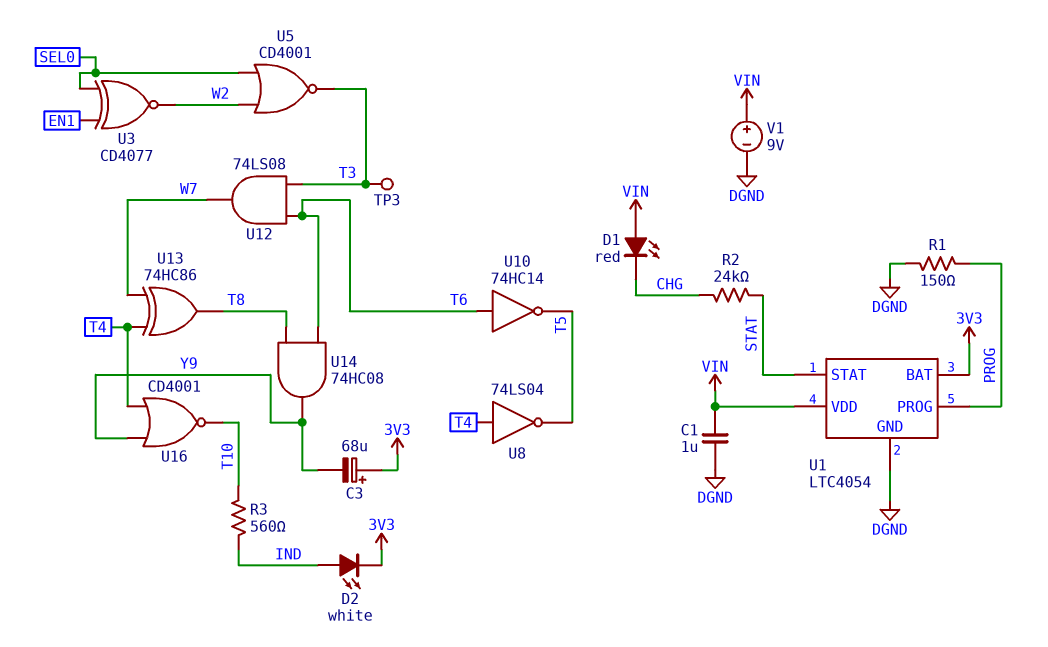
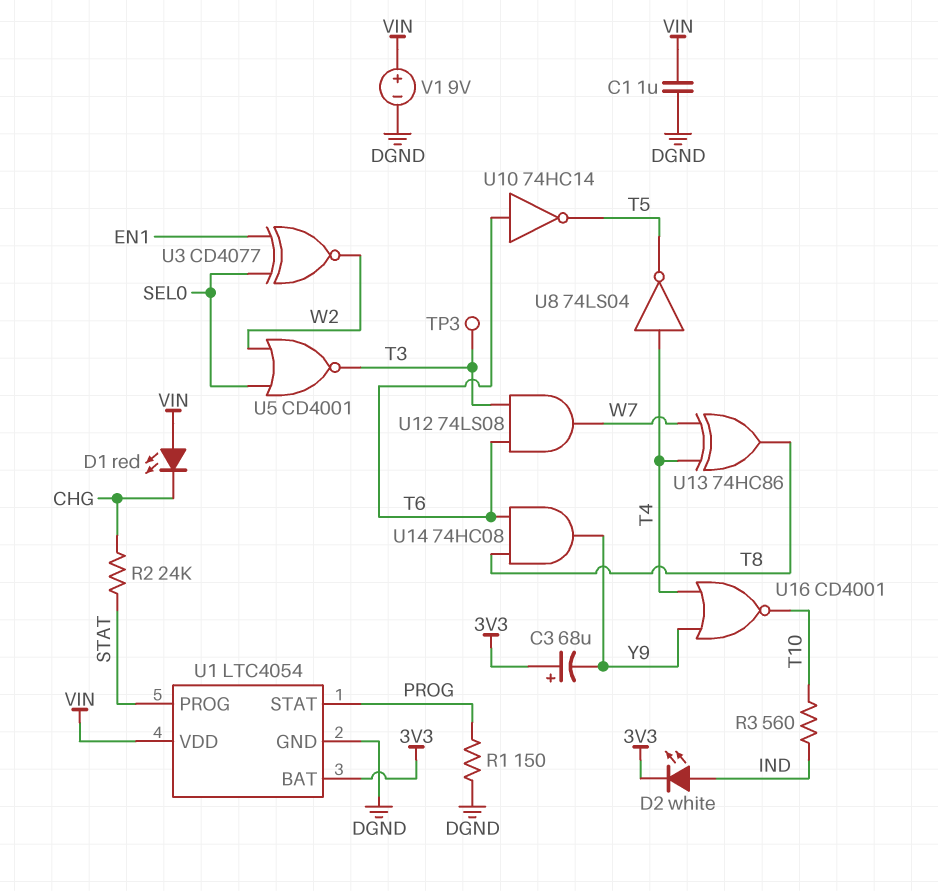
U1 pin PROG: PROG -> STAT
U1 pin STAT: STAT -> PROG

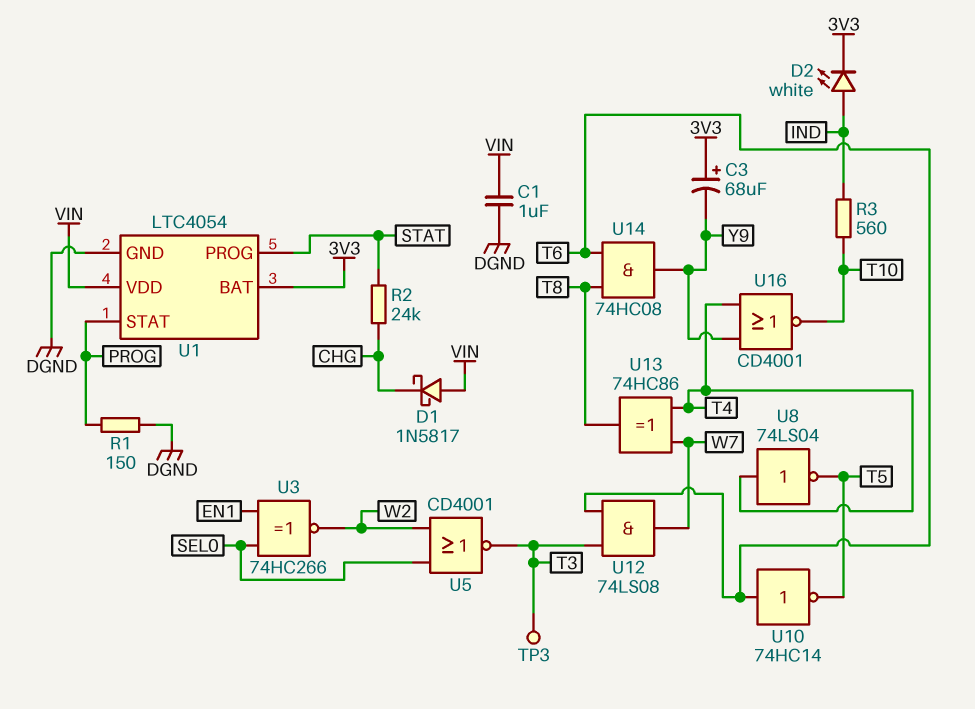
D1: LED red (A VIN, K CHG) -> schottky 1N5817 (A VIN, K CHG)
U3: XNOR CD4077 (in EN1, in SEL0, out W2) -> XNOR 74HC266 (in EN1, in SEL0, out W2)
V1: 9V (plus VIN, minus DGND) -> none

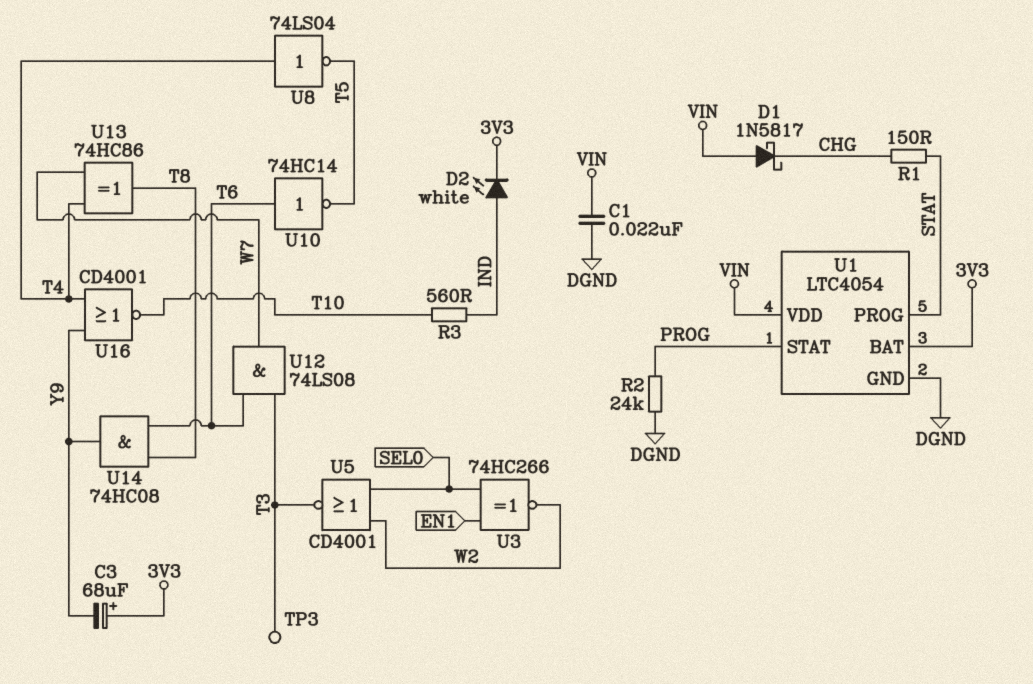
C1: 1uF (DGND, VIN) -> 22nF (DGND, VIN)
R1: 150 (DGND, PROG) -> 150 (CHG, STAT)
R2: 24k (CHG, STAT) -> 24k (DGND, PROG)

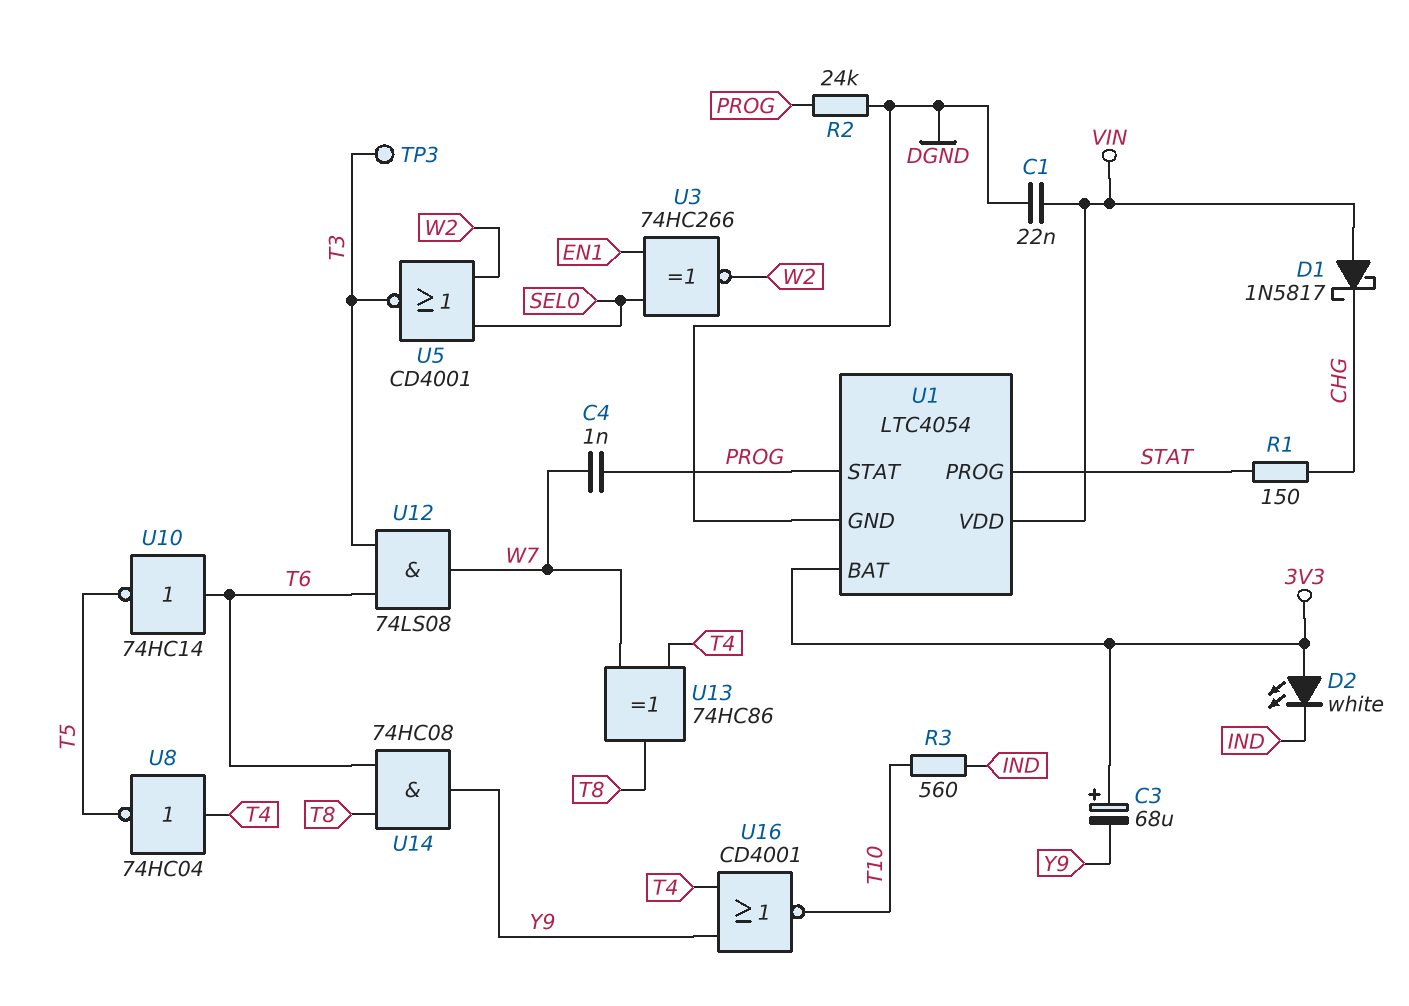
C4: none -> 1nF (PROG, W7)
D2: LED white (A IND, K 3V3) -> LED white (A 3V3, K IND)
U8: NOT 74LS04 (in T4, out T5) -> NOT 74HC04 (in T4, out T5)

